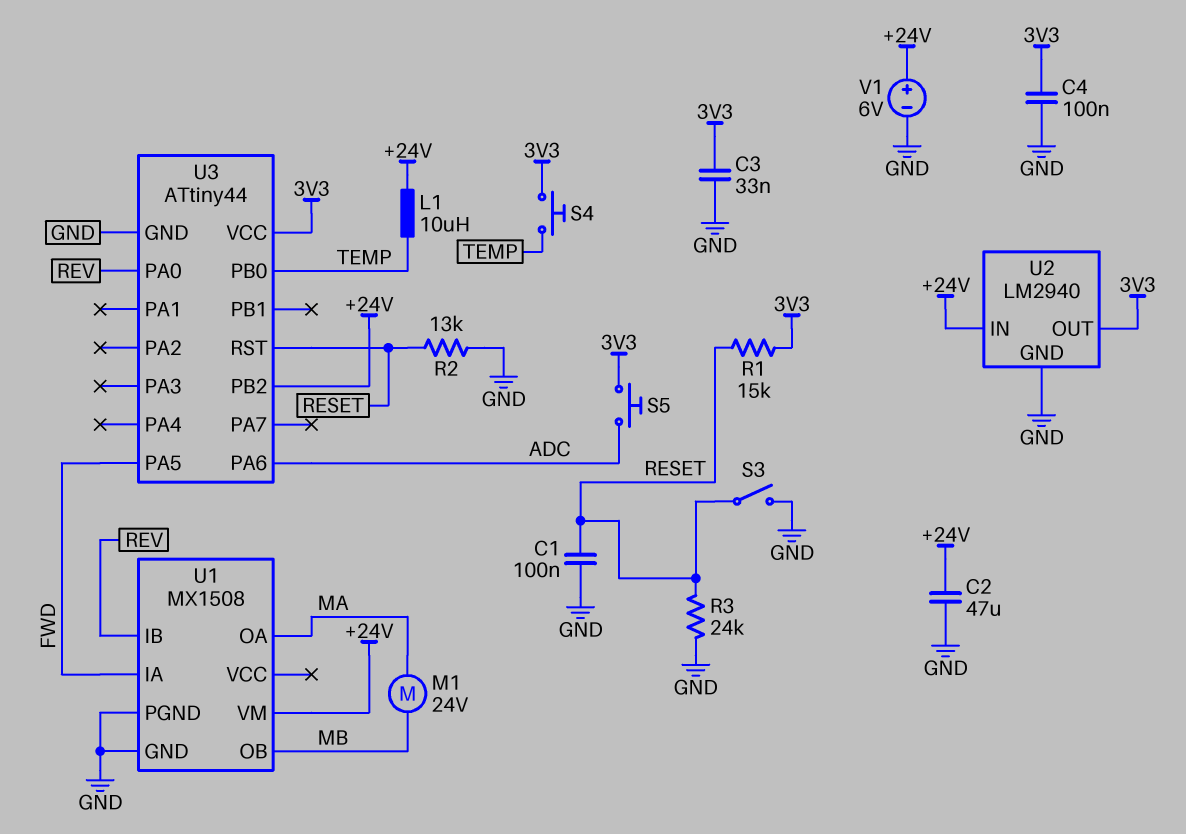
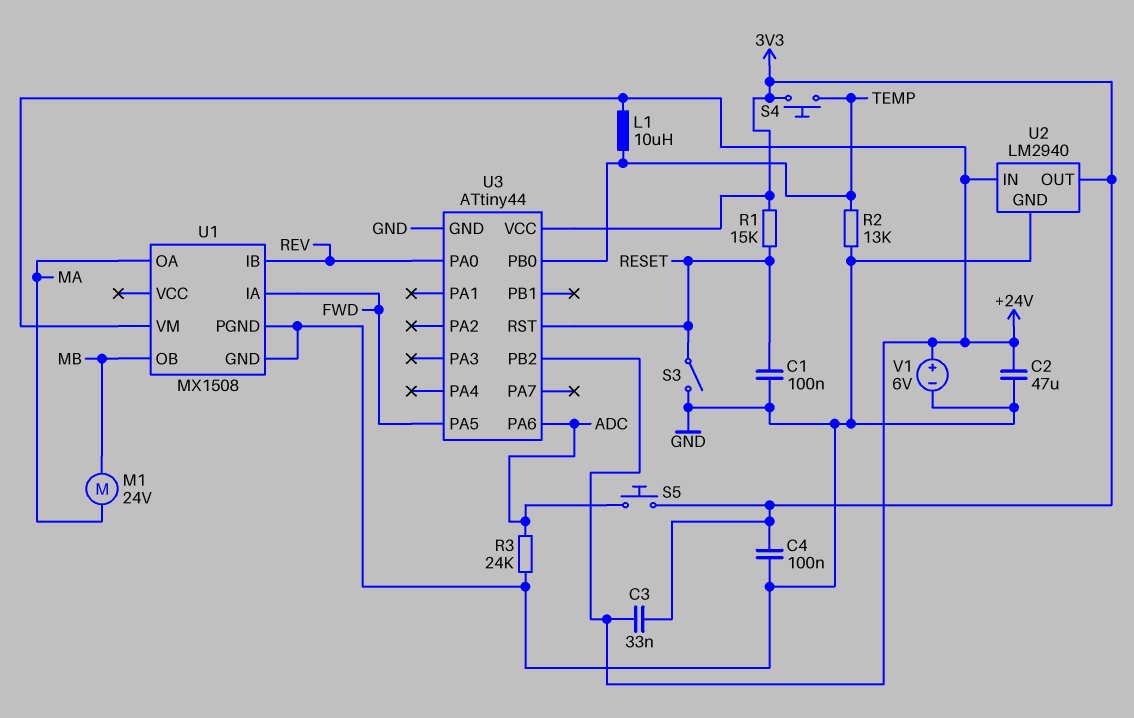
C3: 33nF (3V3, GND) -> 33nF (+24V, 3V3)
R2: 13k (GND, RESET) -> 13k (GND, TEMP)
R3: 24k (GND, RESET) -> 24k (ADC, GND)

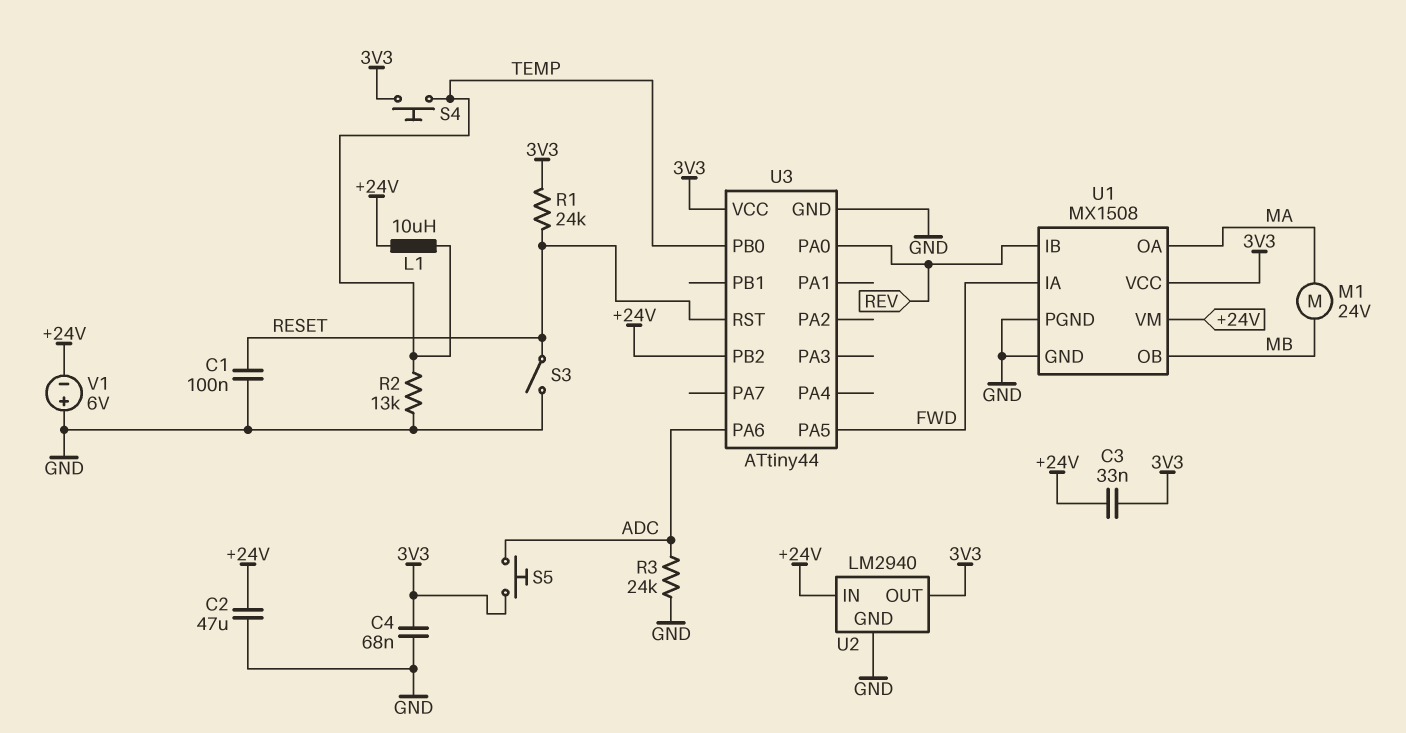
C4: 100nF (3V3, GND) -> 68nF (3V3, GND)
R1: 15k (3V3, RESET) -> 24k (3V3, RESET)
U1 pin VCC: none -> 3V3
V1: 6V (plus +24V, minus GND) -> 6V (plus GND, minus +24V)

